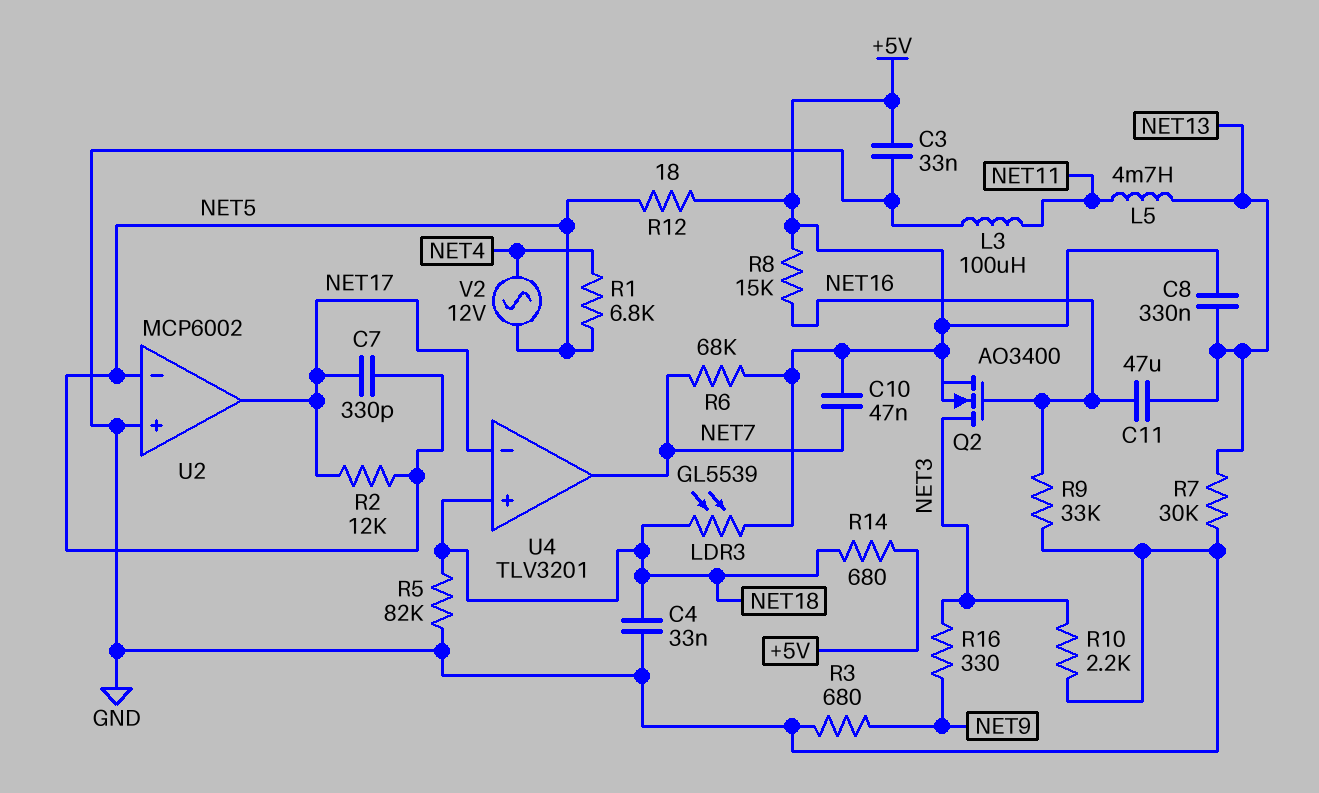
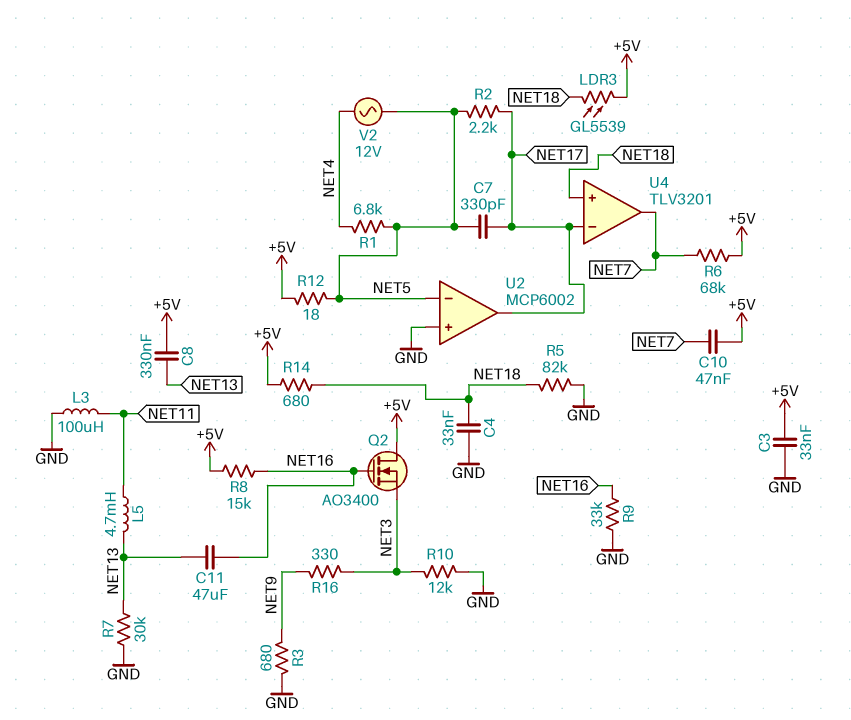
Q2: NMOS AO3400 (G NET16, D NET3, S +5V) -> NMOS AO3400 (G NET16, D +5V, S NET3)
R2: 12k (NET5, NET17) -> 2.2k (NET5, NET17)
R10: 2.2k (GND, NET3) -> 12k (GND, NET3)

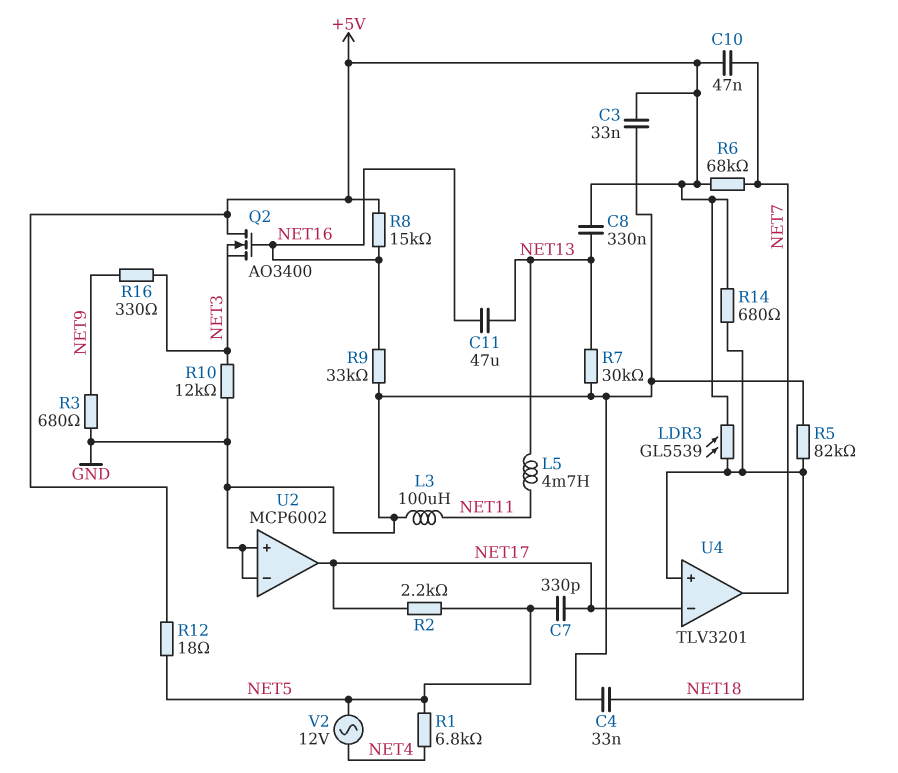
U2 pin in-: NET5 -> GND

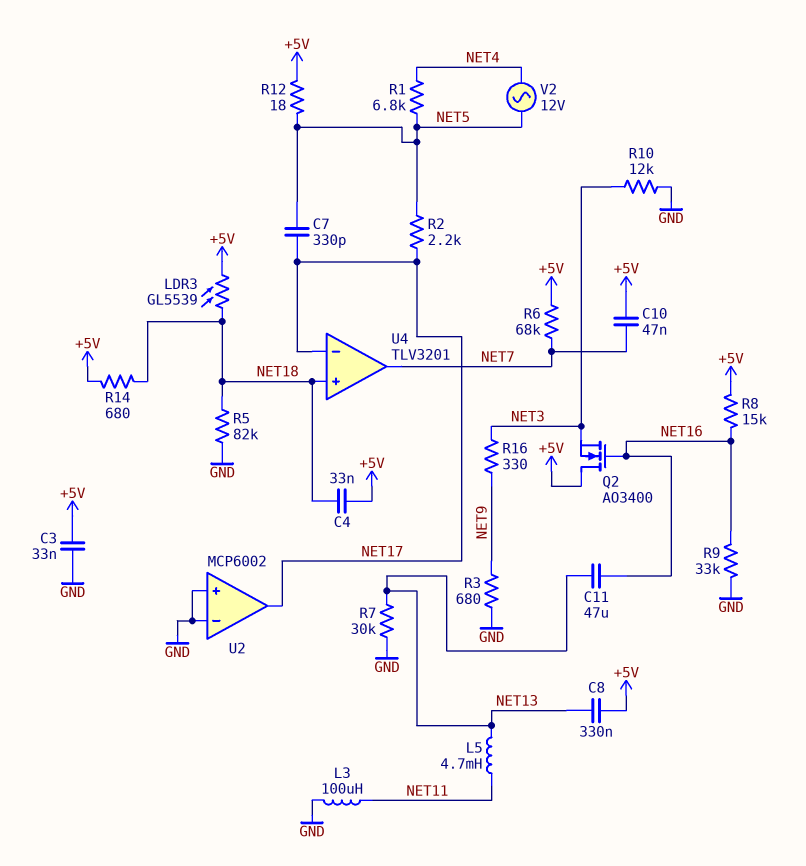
C4: 33nF (GND, NET18) -> 33nF (+5V, NET18)

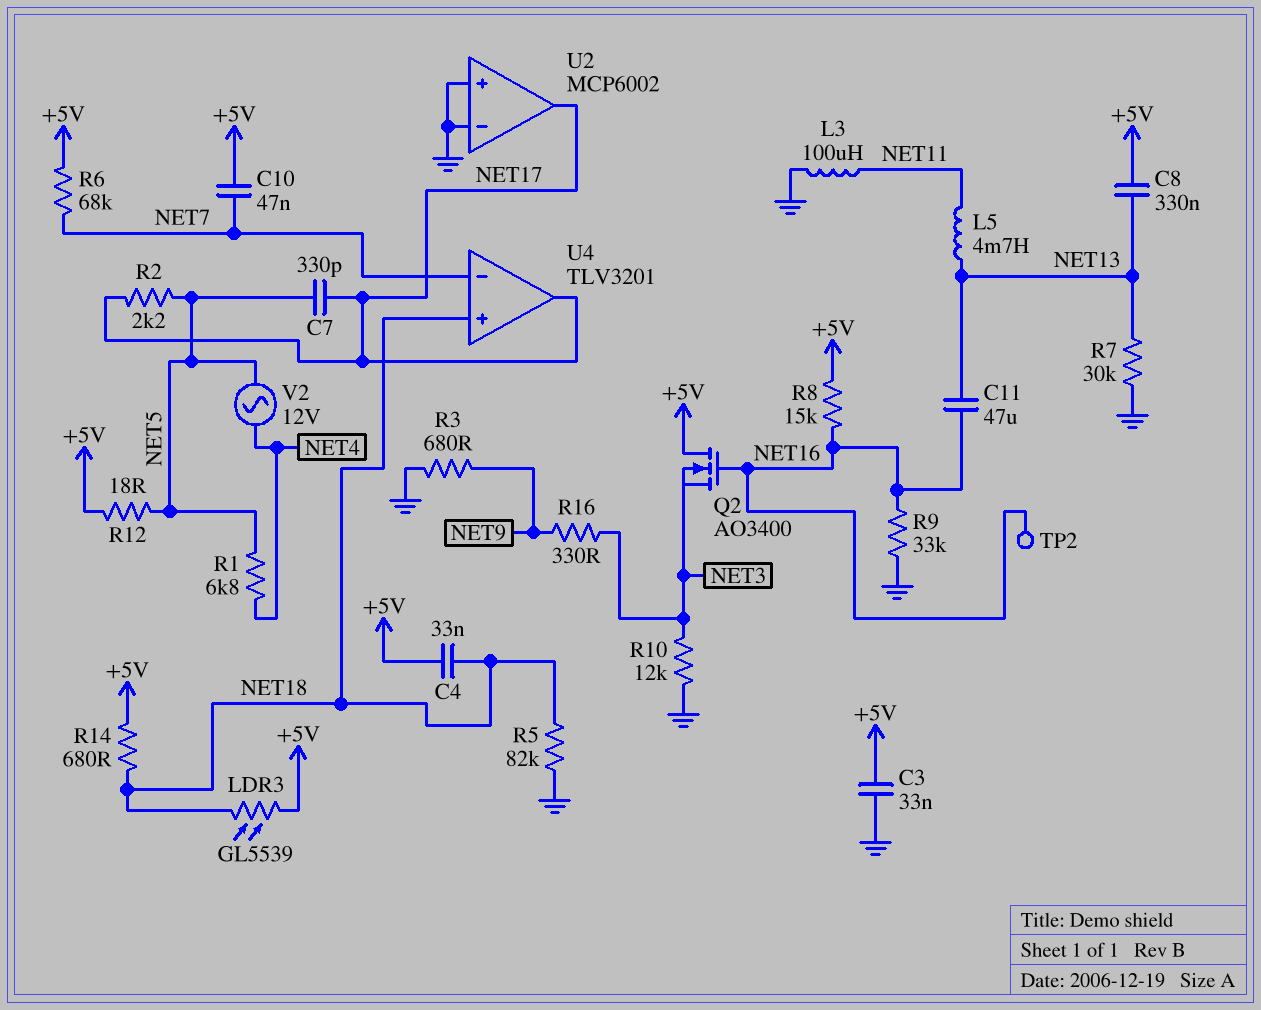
TP2: none -> test point (NET16)
U4 pin in-: NET17 -> NET7
U4 pin out: NET7 -> NET17

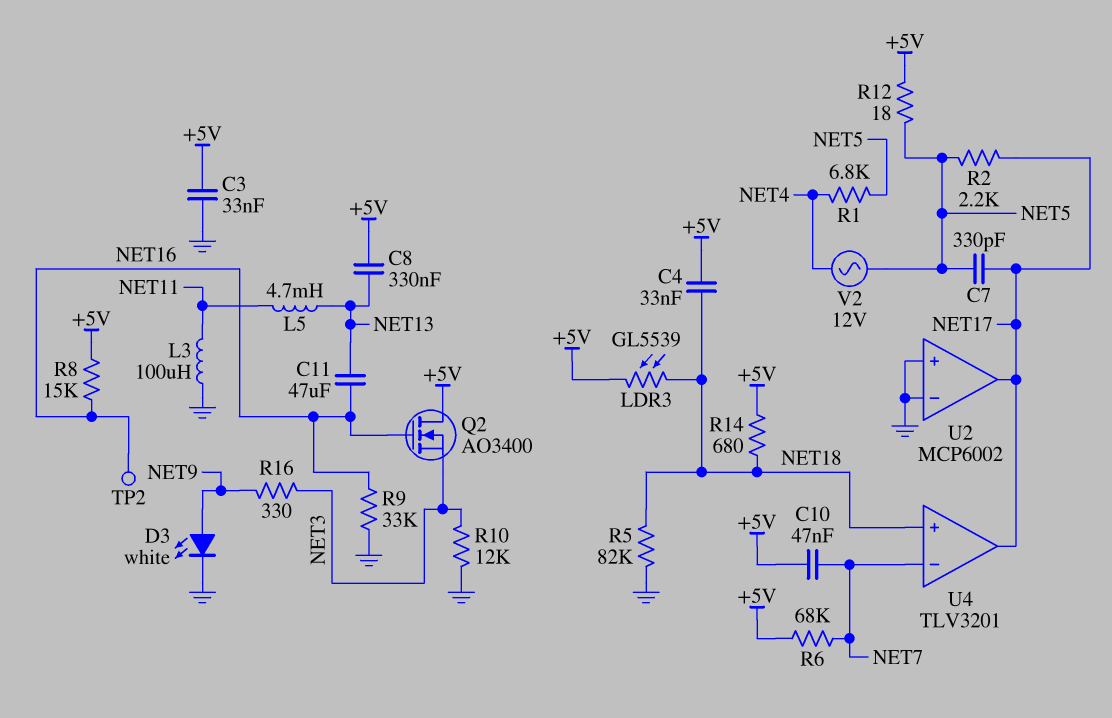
D3: none -> LED white (A NET9, K GND)
R3: 680 (GND, NET9) -> none
R7: 30k (GND, NET13) -> none

